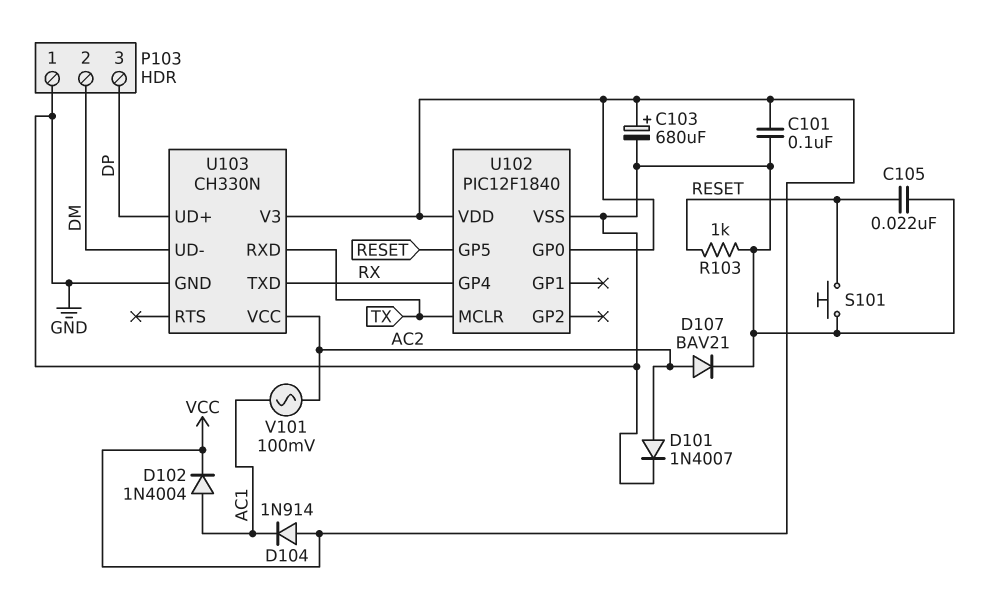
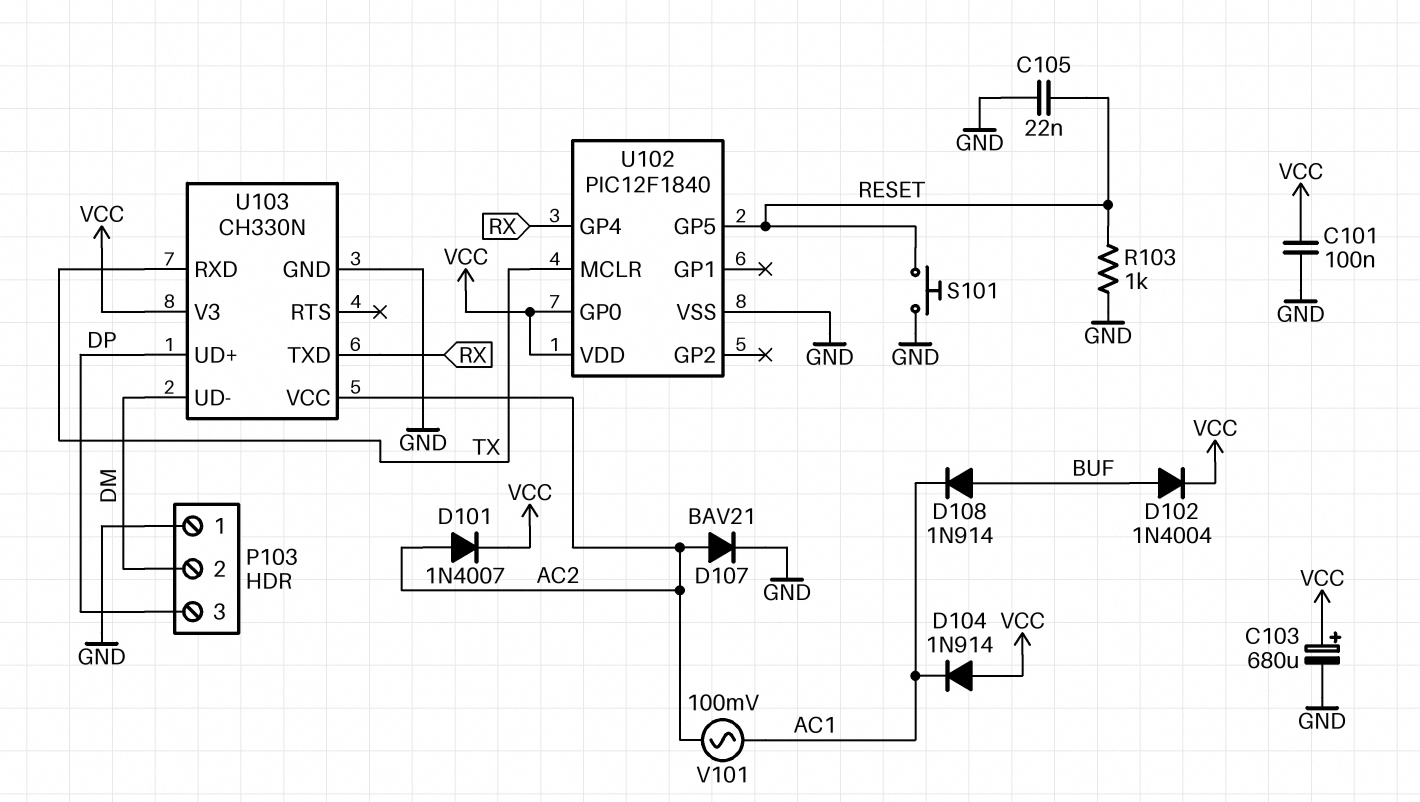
D101: diode 1N4007 (A AC2, K GND) -> diode 1N4007 (A AC2, K VCC)
D102: diode 1N4004 (A AC1, K VCC) -> diode 1N4004 (A BUF, K VCC)
D108: none -> diode 1N914 (A BUF, K AC1)

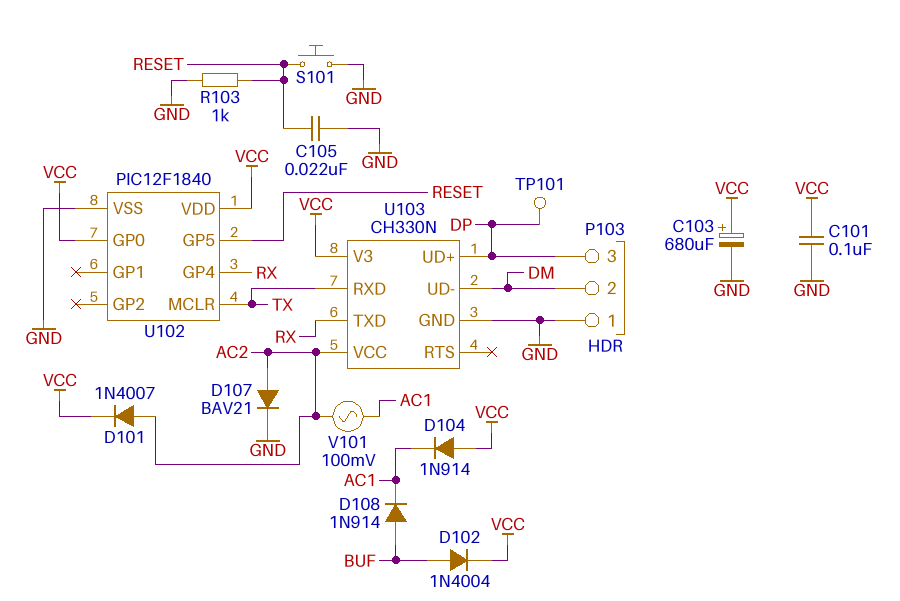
TP101: none -> test point (DP)

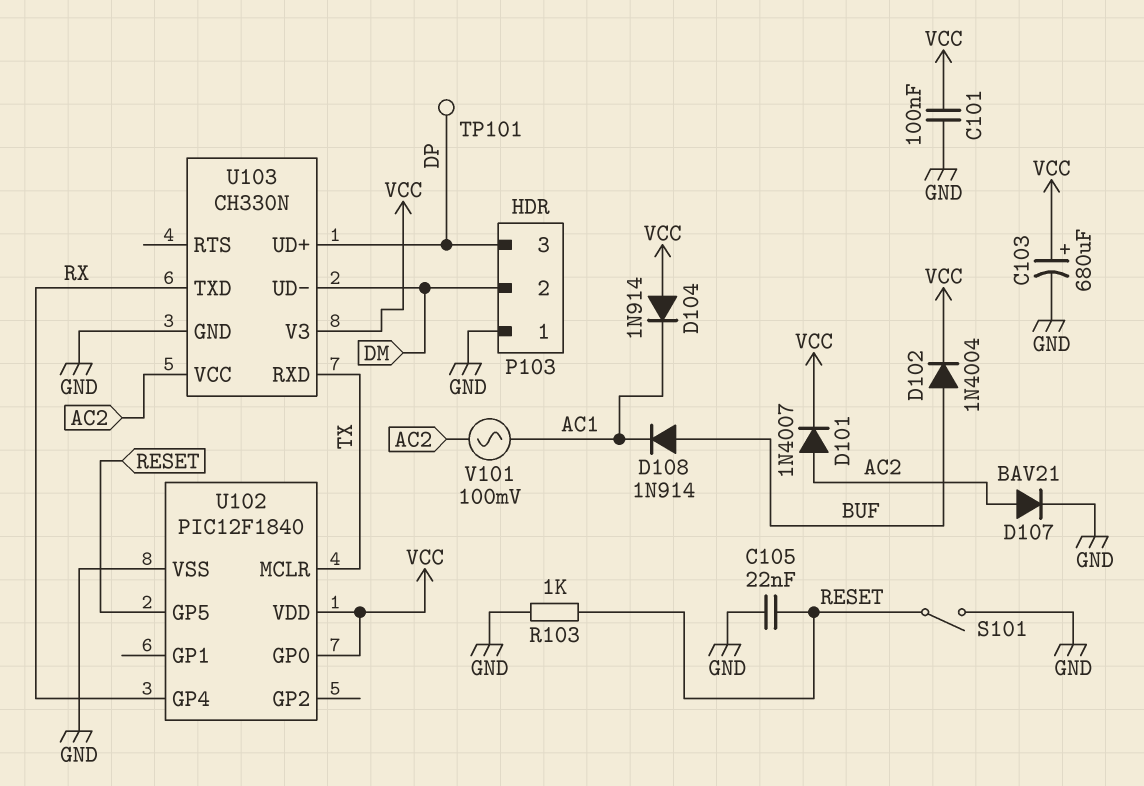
S101: button (GND, RESET) -> switch (GND, RESET)

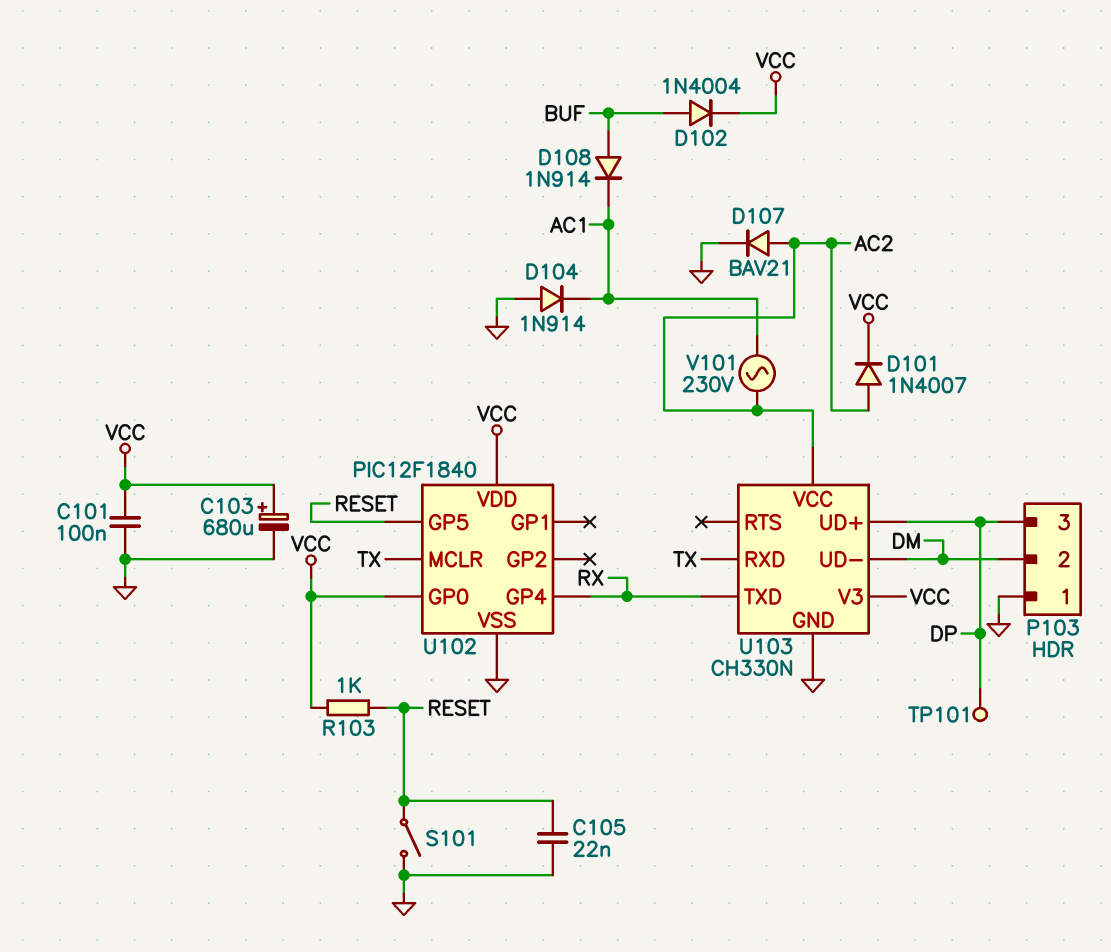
D104: diode 1N914 (A VCC, K AC1) -> diode 1N914 (A GND, K AC1)
R103: 1k (GND, RESET) -> 1k (RESET, VCC)
V101: AC 100mV (AC1, AC2) -> AC 230V (AC1, AC2)

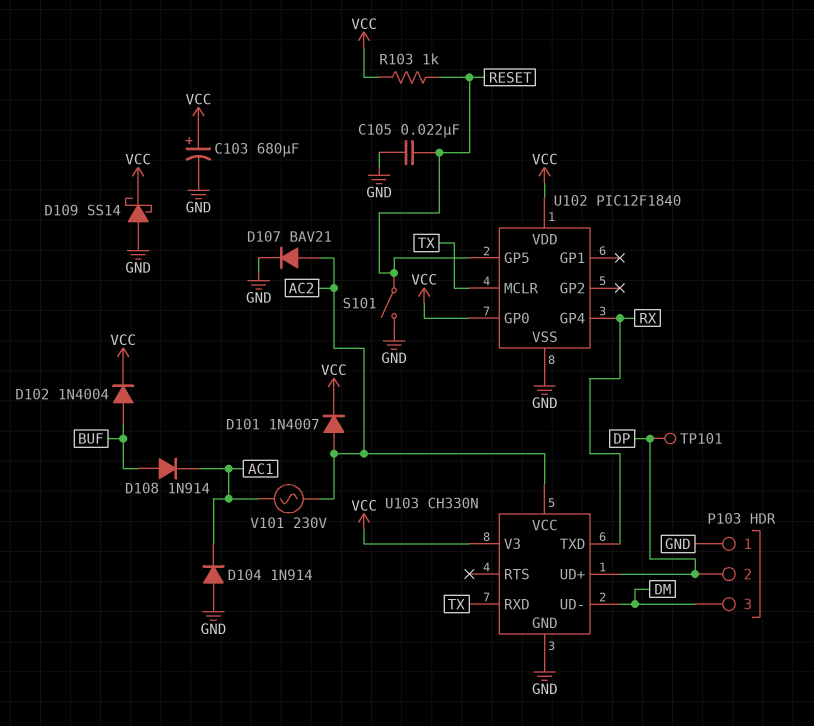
C101: 100nF (GND, VCC) -> none
D109: none -> schottky SS14 (A GND, K VCC)
P103 pin 2: DM -> DP
P103 pin 3: DP -> DM

